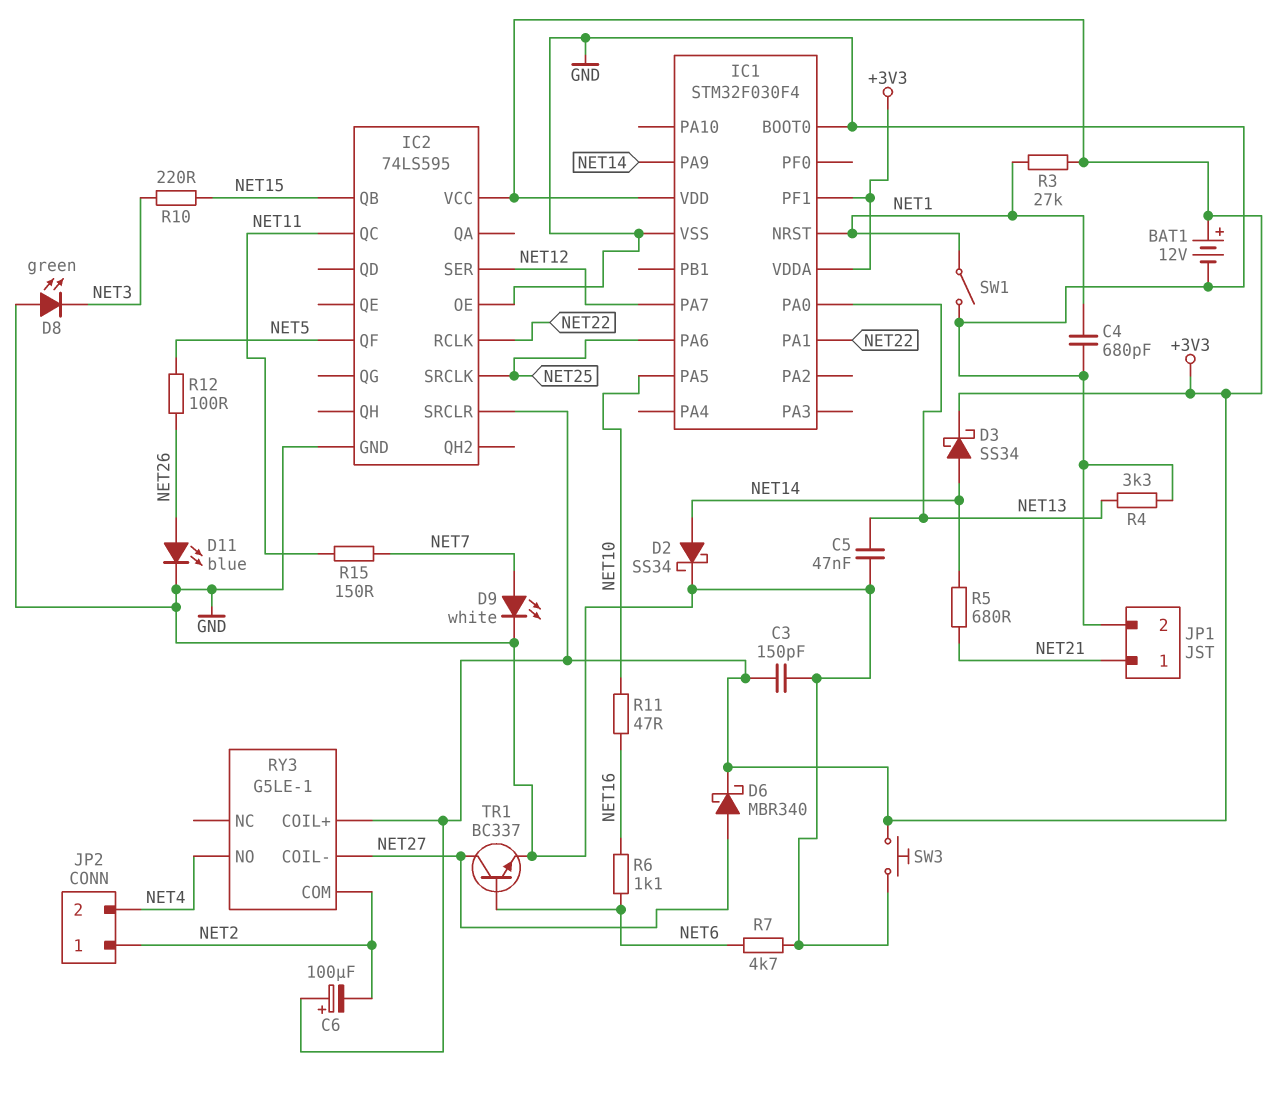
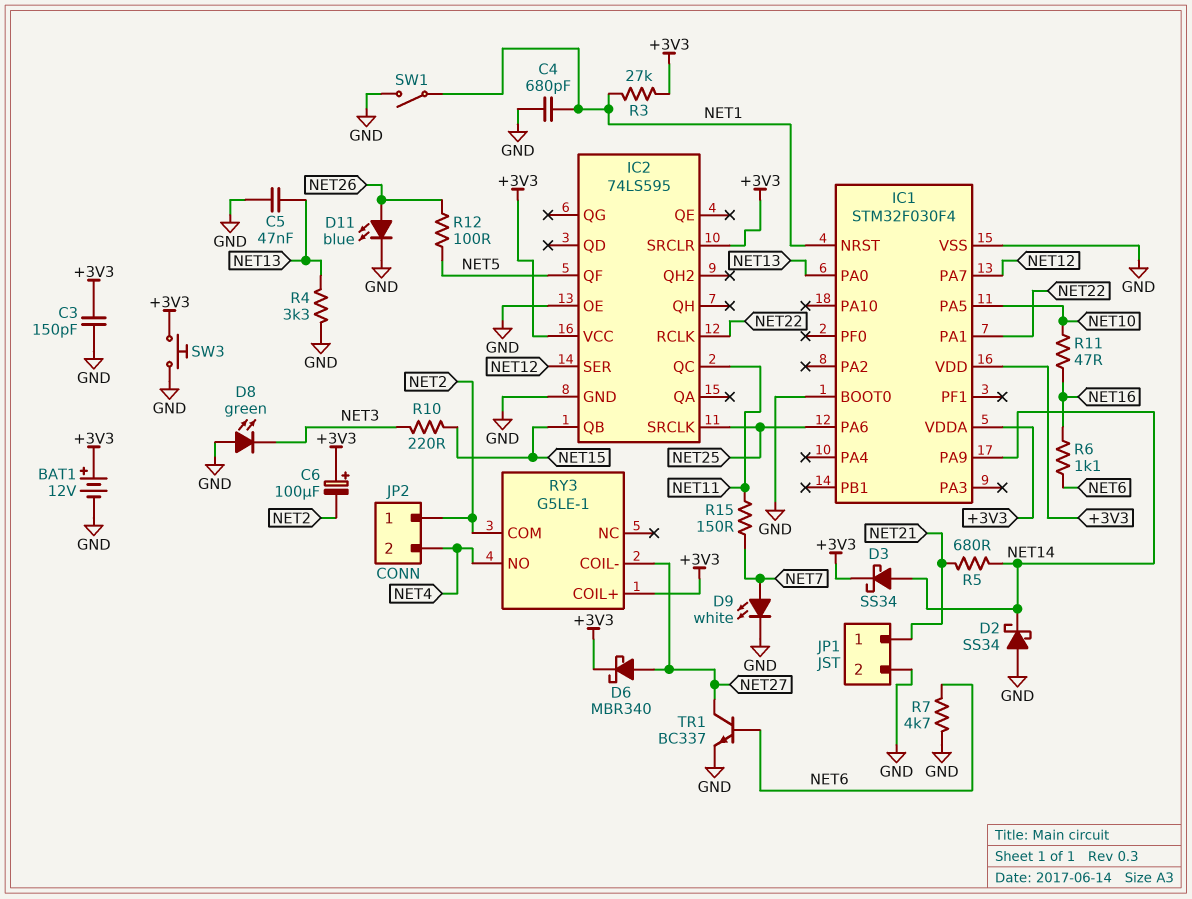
D2: schottky SS34 (A NET14, K GND) -> schottky SS34 (A GND, K NET14)
IC1 pin PF1: +3V3 -> none

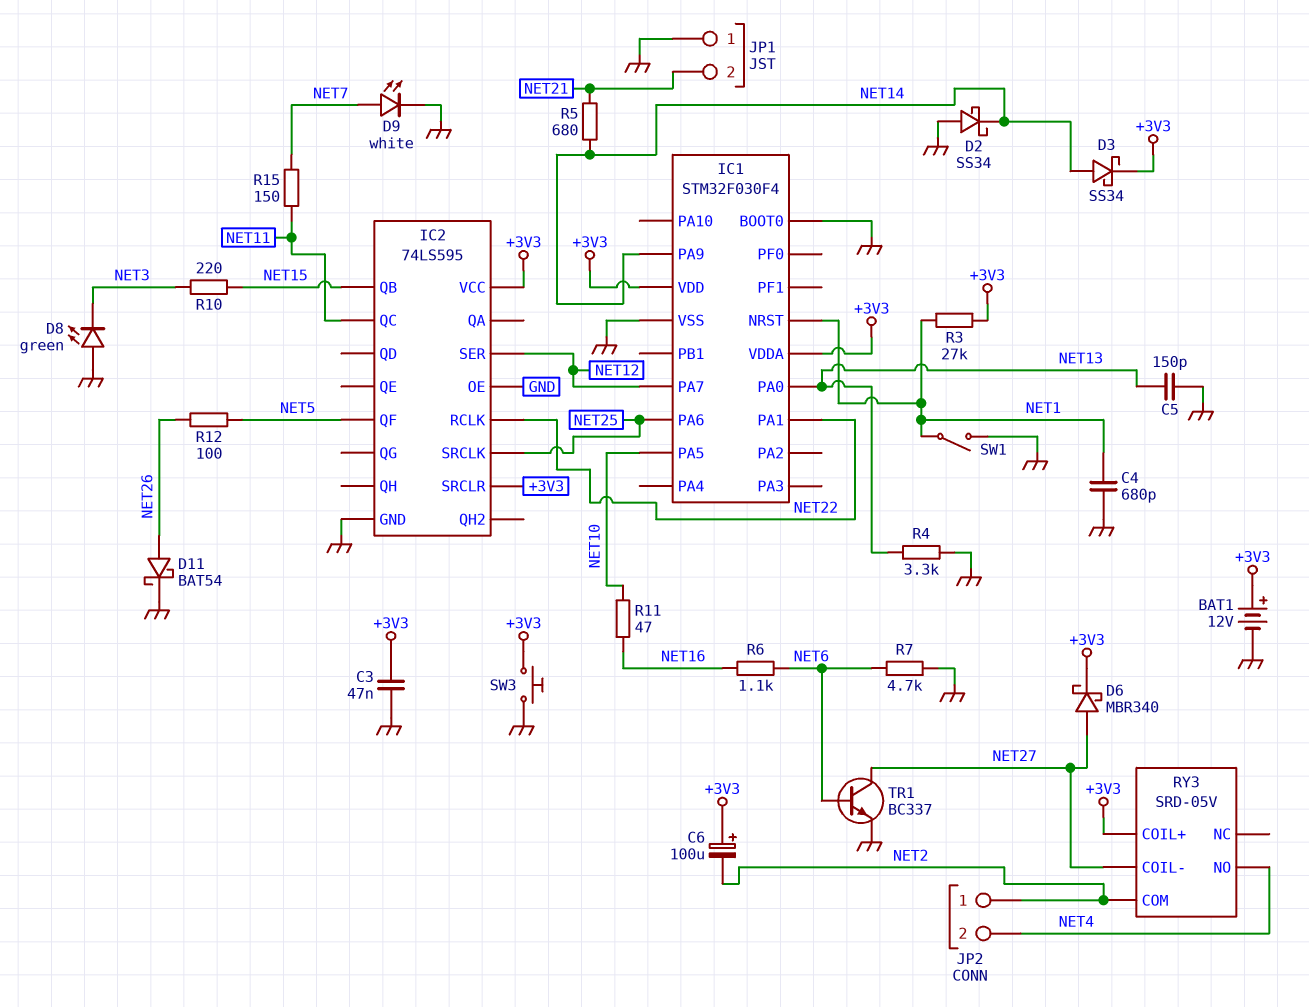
C3: 150pF (+3V3, GND) -> 47nF (+3V3, GND)
C5: 47nF (GND, NET13) -> 150pF (GND, NET13)
D11: LED blue (A NET26, K GND) -> schottky BAT54 (A NET26, K GND)
JP1 pin 1: NET21 -> GND
JP1 pin 2: GND -> NET21
RY3: G5LE-1 -> SRD-05V

